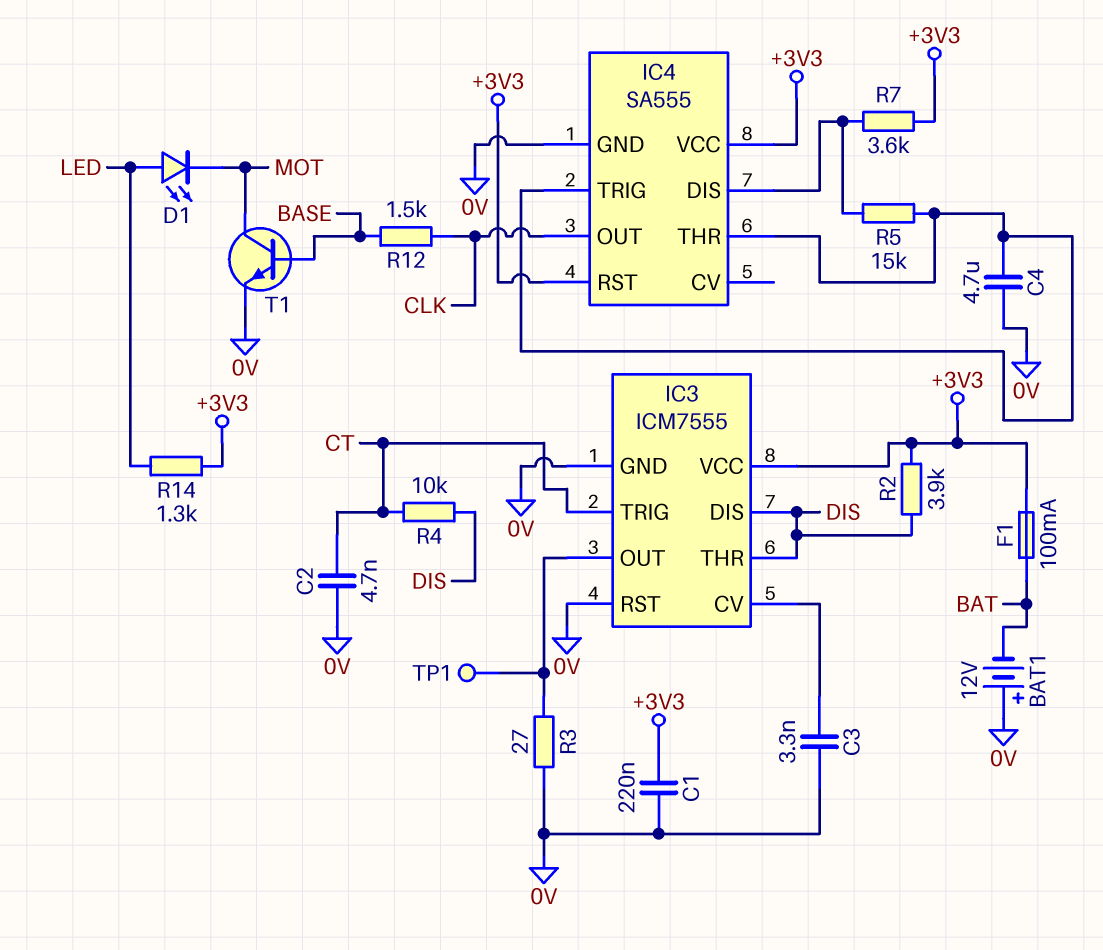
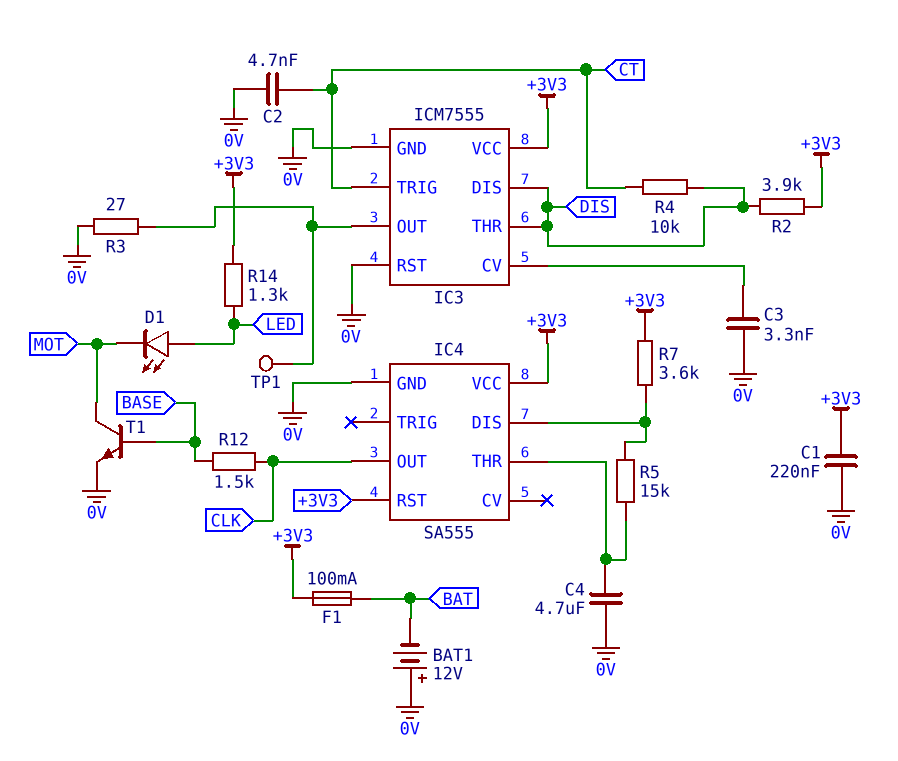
IC4 pin TRIG: IC4/THR -> none

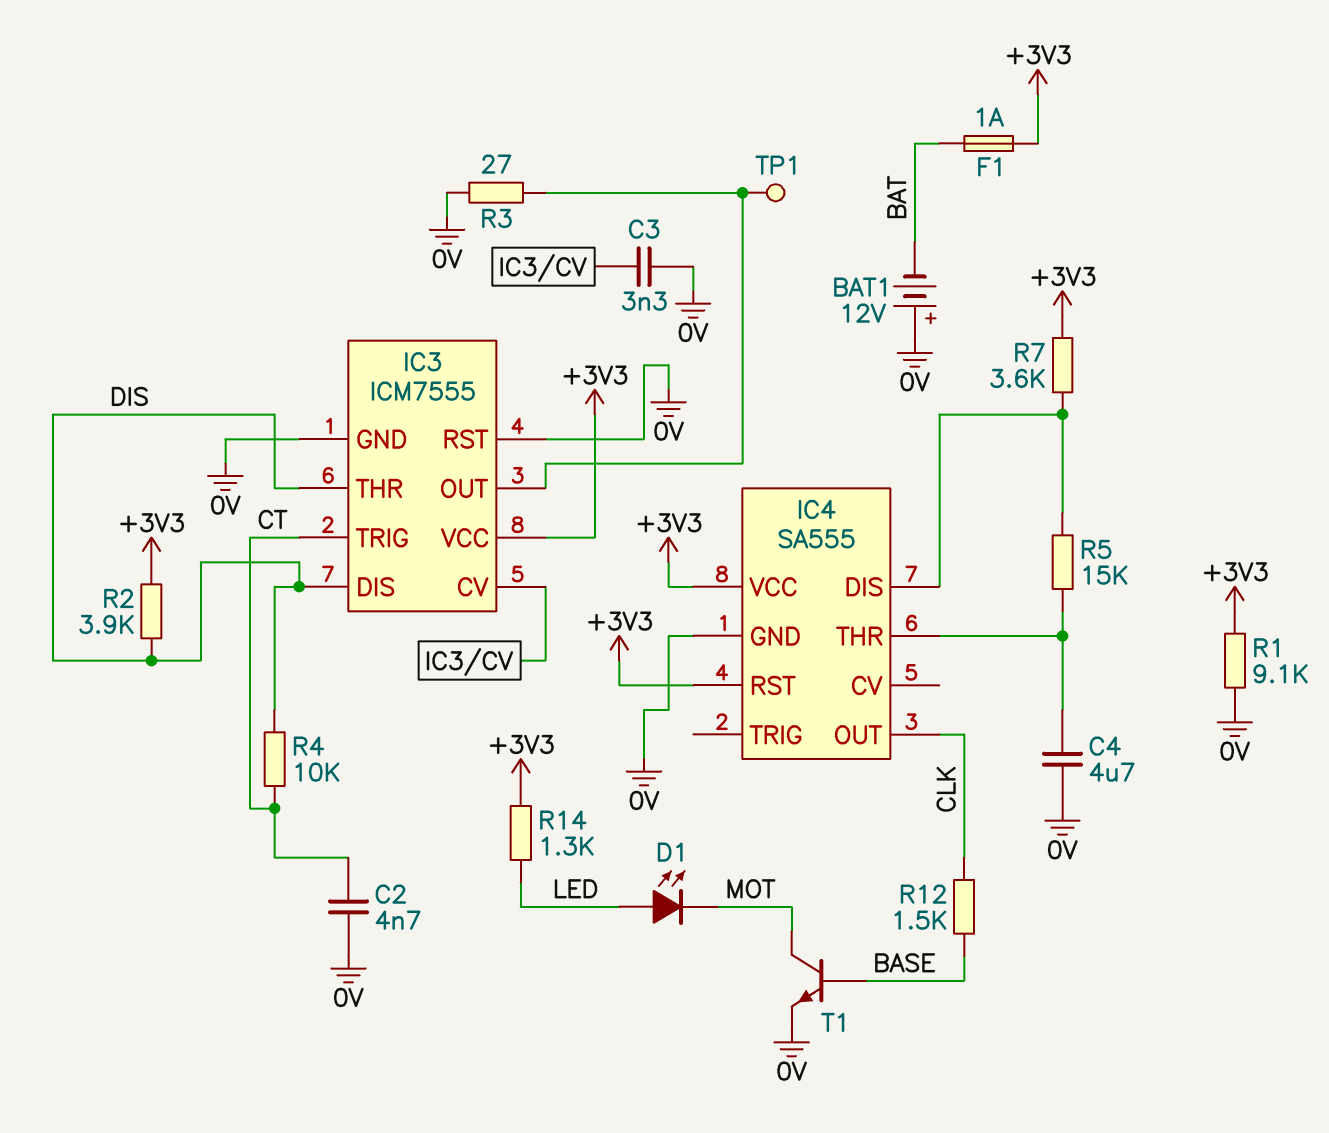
C1: 220nF (+3V3, 0V) -> none
F1: 100mA (+3V3, BAT) -> 1A (+3V3, BAT)
R1: none -> 9.1k (+3V3, 0V)

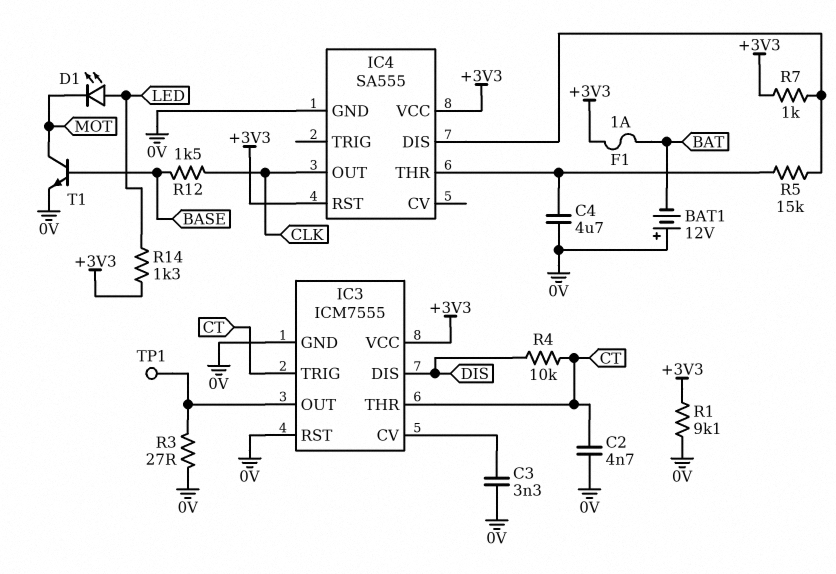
IC3 pin THR: DIS -> CT
R2: 3.9k (+3V3, DIS) -> none
R7: 3.6k (+3V3, IC4/DIS) -> 1k (+3V3, IC4/DIS)

